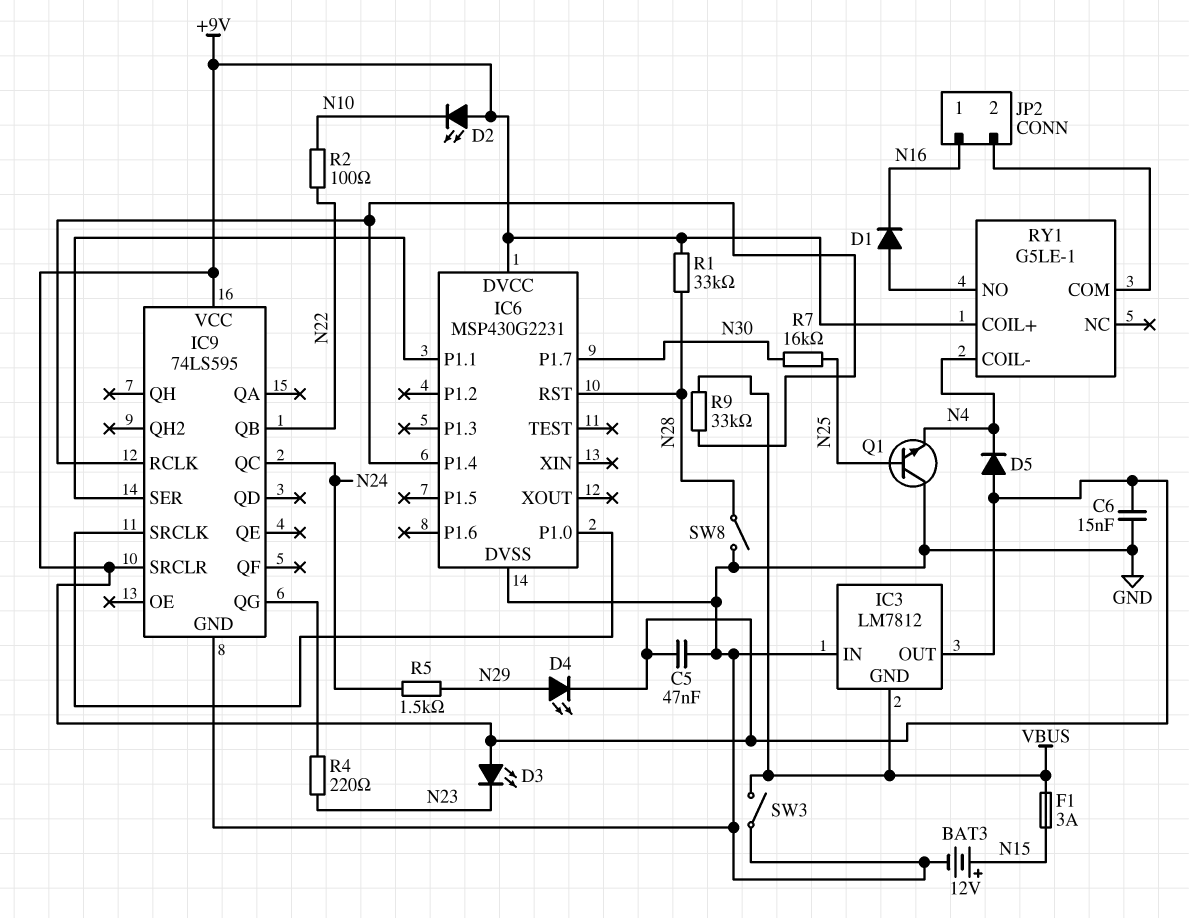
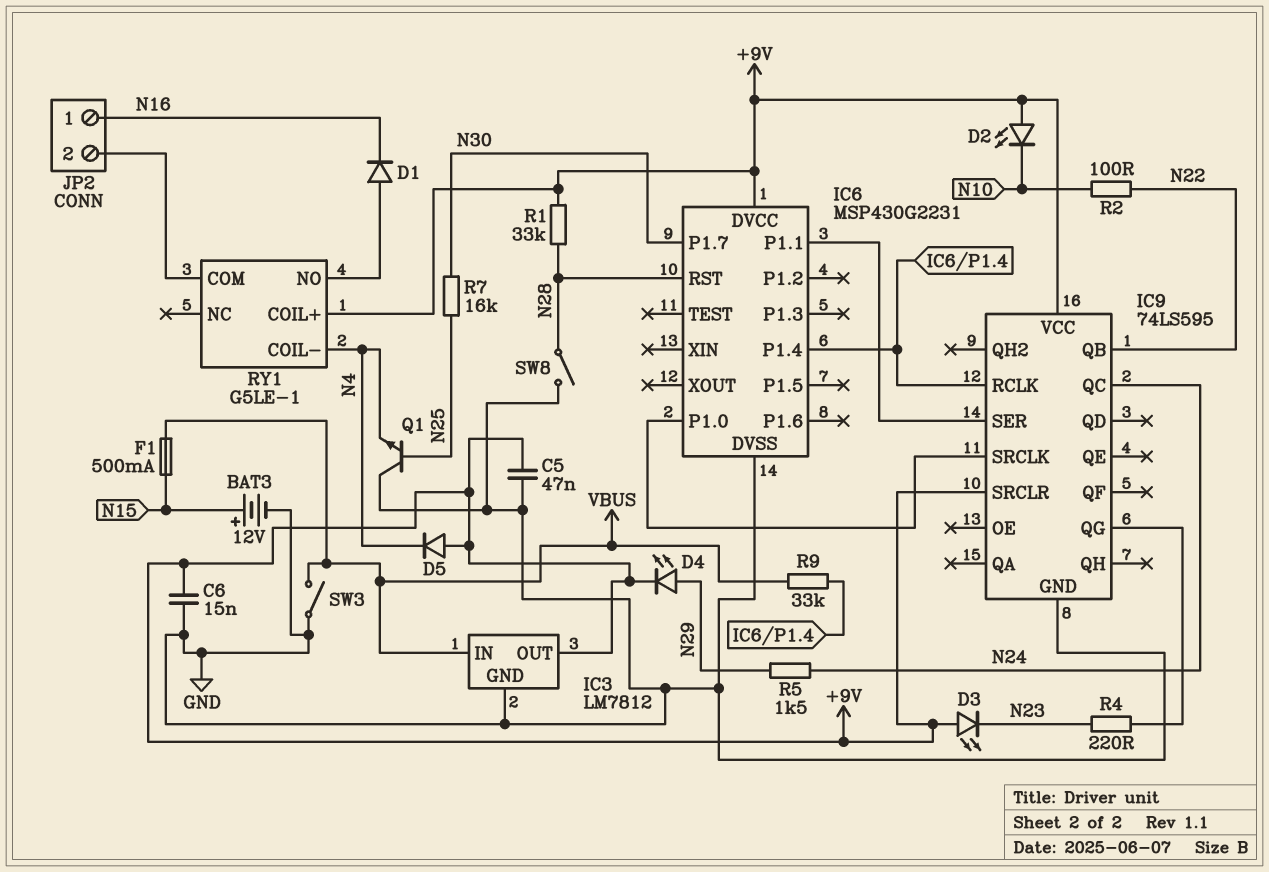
F1: 3A (N15, VBUS) -> 500mA (N15, VBUS)
IC3 pin GND: VBUS -> GND
IC3 pin IN: GND -> VBUS

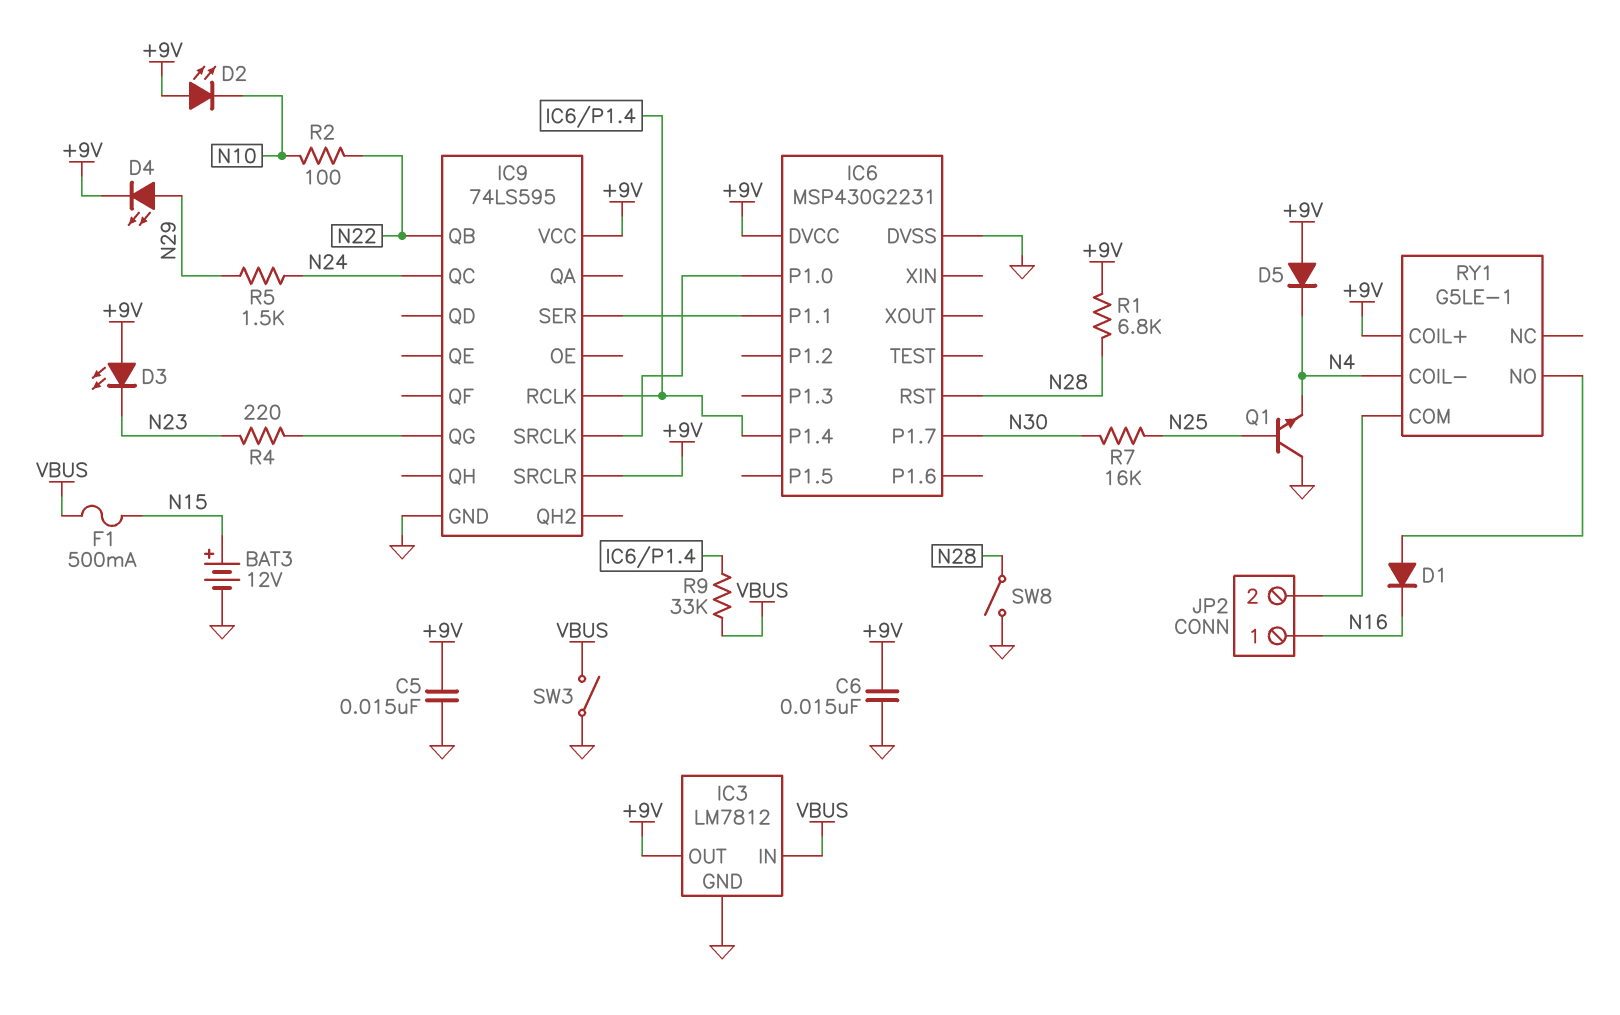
C5: 47nF (+9V, GND) -> 15nF (+9V, GND)
R1: 33k (+9V, N28) -> 6.8k (+9V, N28)

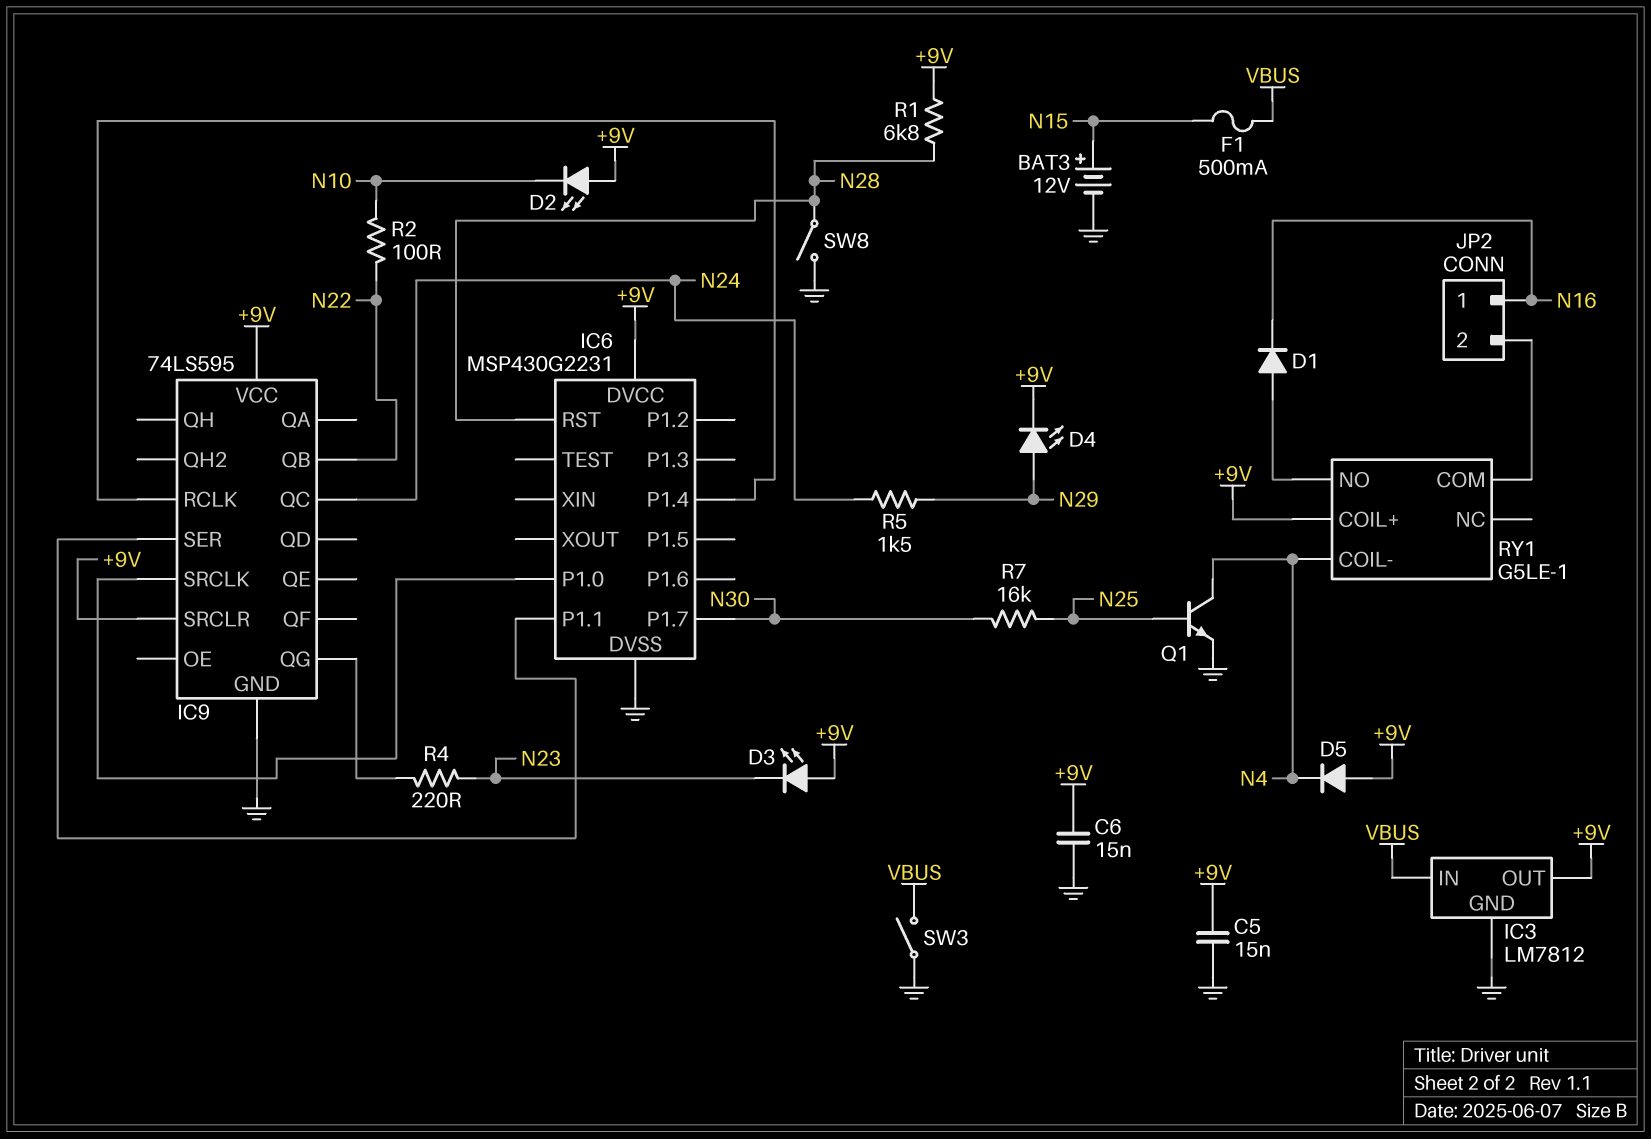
Q1: NPN (B N25, C GND, E N4) -> NPN (B N25, C N4, E GND)
R9: 33k (IC6/P1.4, VBUS) -> none

